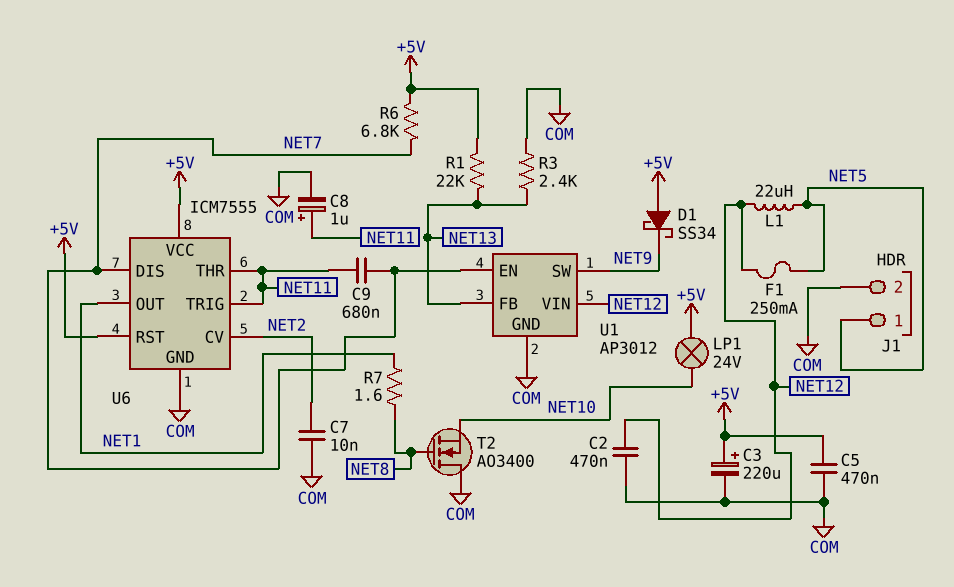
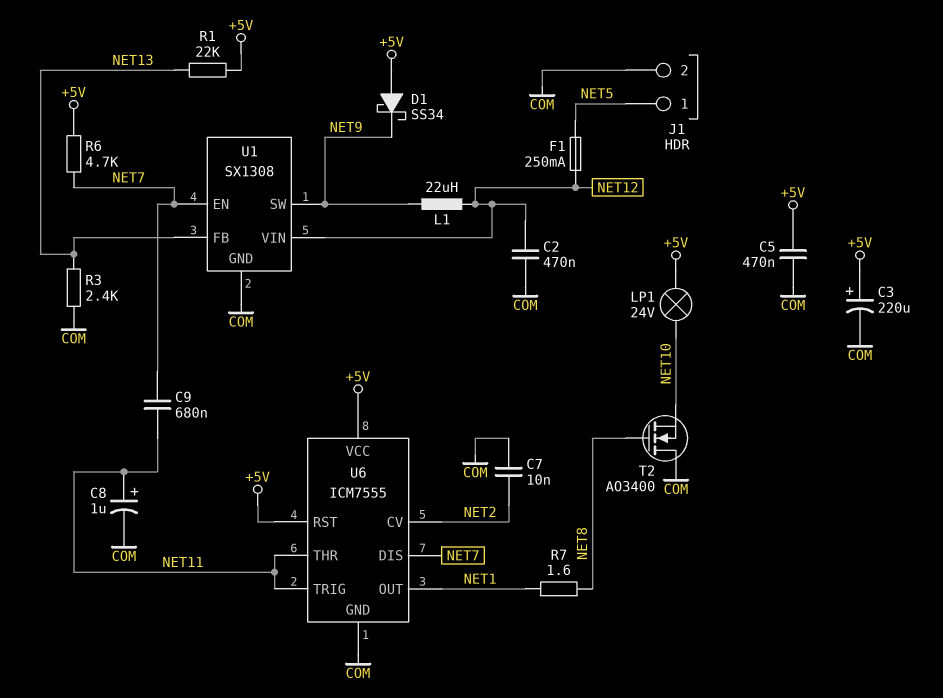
L1: 22uH (NET5, NET12) -> 22uH (NET9, NET12)
R6: 6.8k (+5V, NET7) -> 4.7k (+5V, NET7)
U1: AP3012 -> SX1308

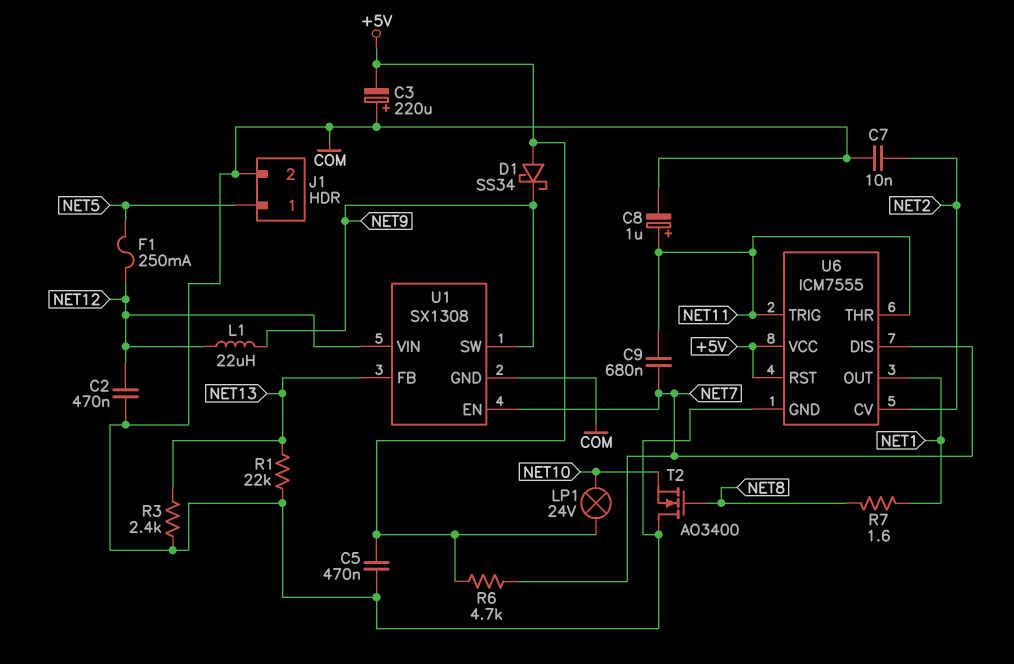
C3: 220uF (plus +5V, minus COM) -> 220uF (plus COM, minus +5V)
R1: 22k (+5V, NET13) -> 22k (COM, NET13)

